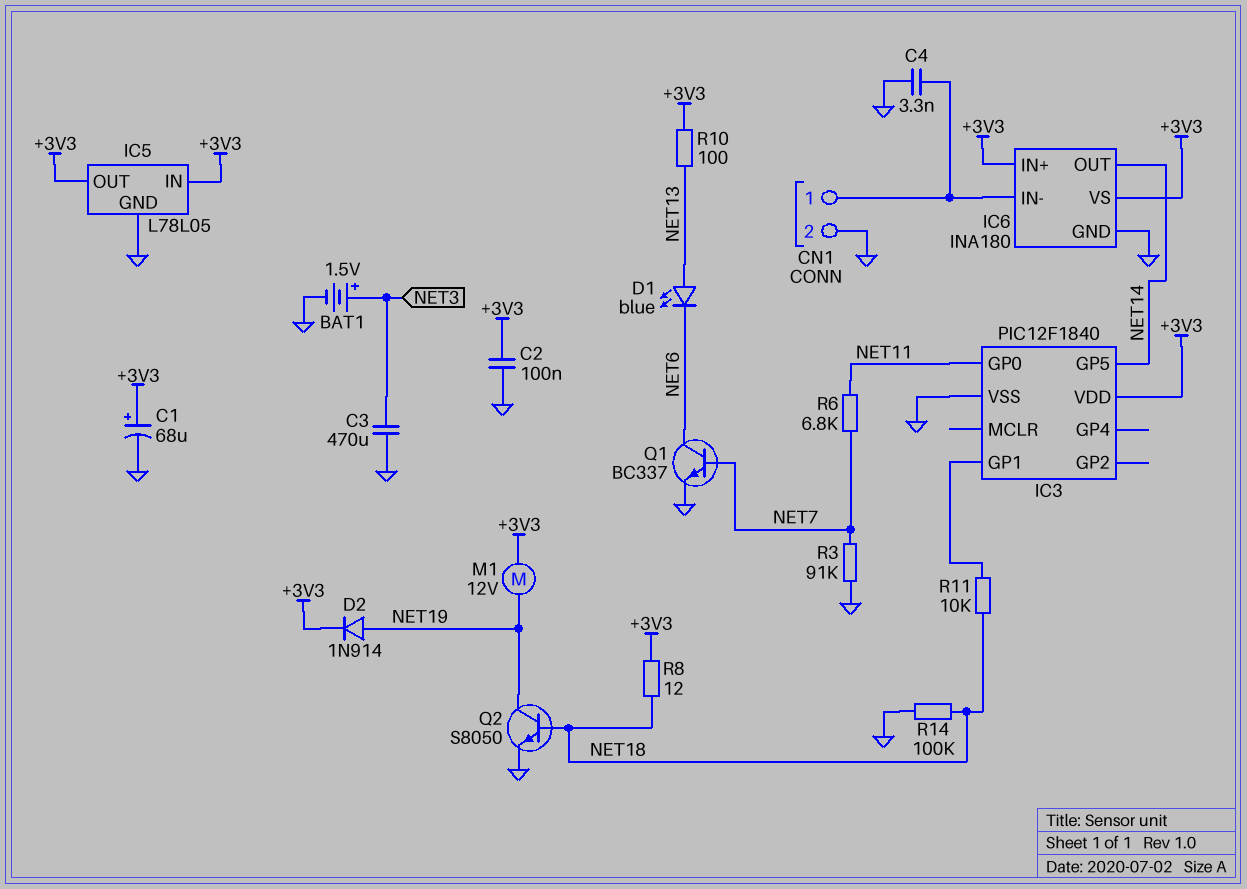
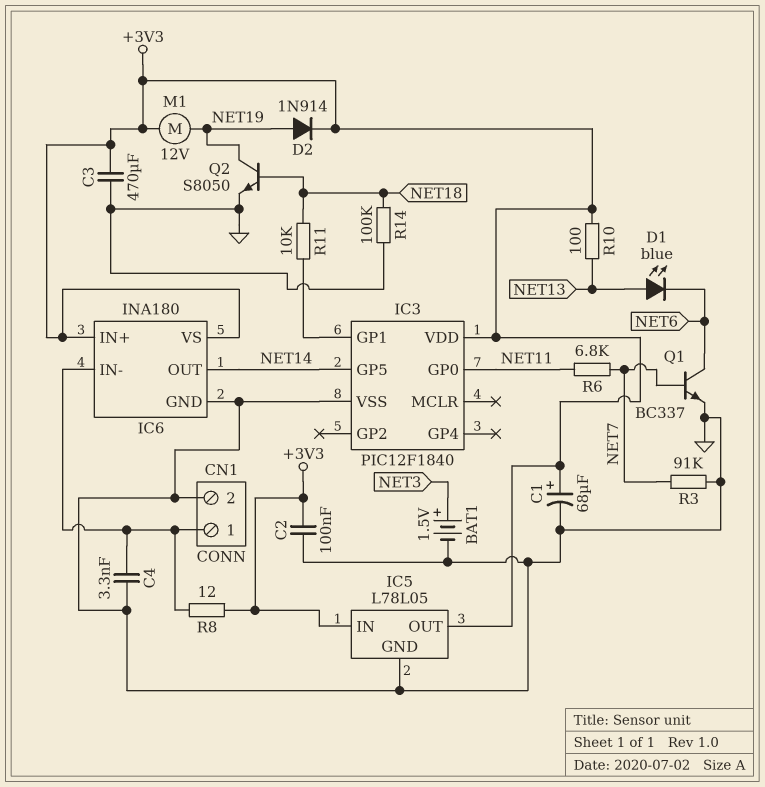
C3: 470uF (GND, NET3) -> 470uF (+3V3, GND)
R8: 12 (+3V3, NET18) -> 12 (+3V3, CN1/1)

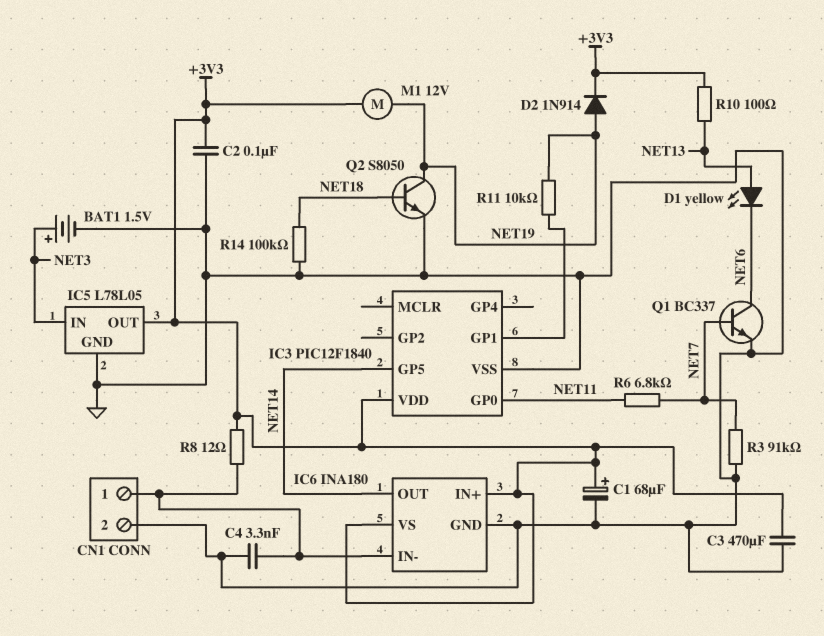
D1: LED blue (A NET13, K NET6) -> LED yellow (A NET13, K NET6)
IC5 pin IN: +3V3 -> NET3
R11: 10k (IC3/GP1, NET18) -> 10k (IC3/GP1, NET19)

